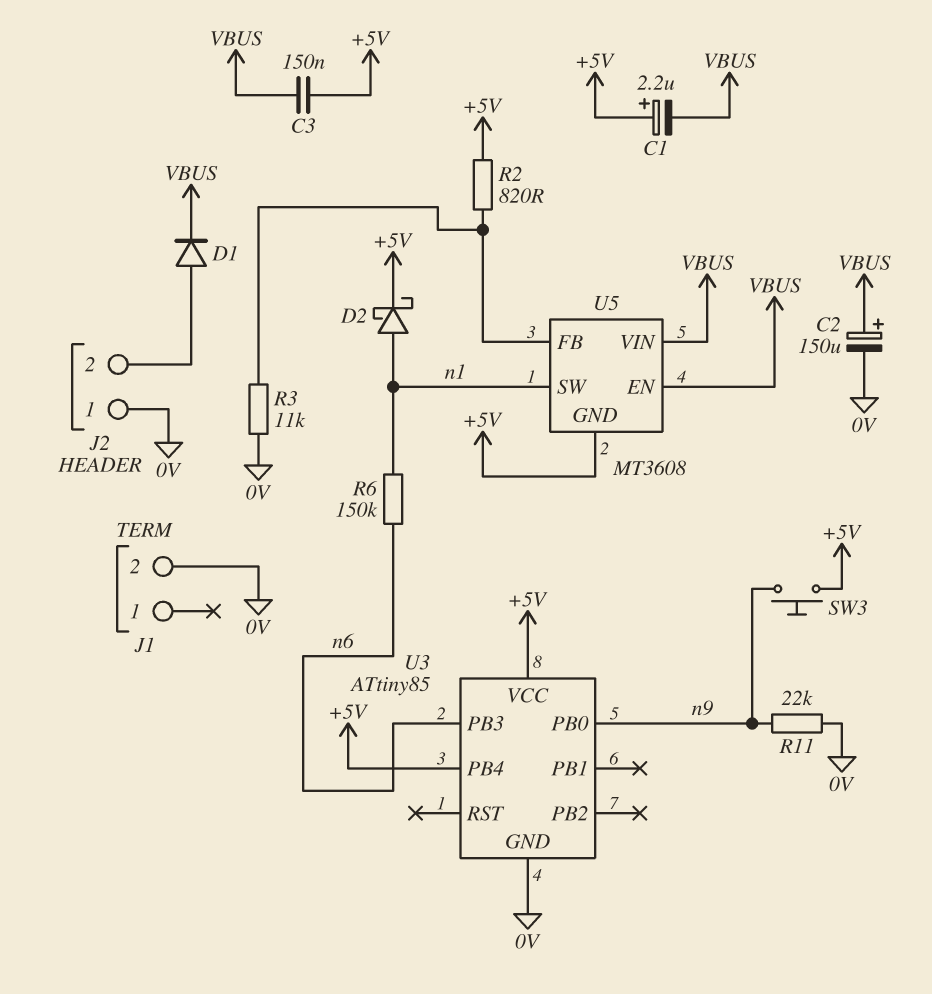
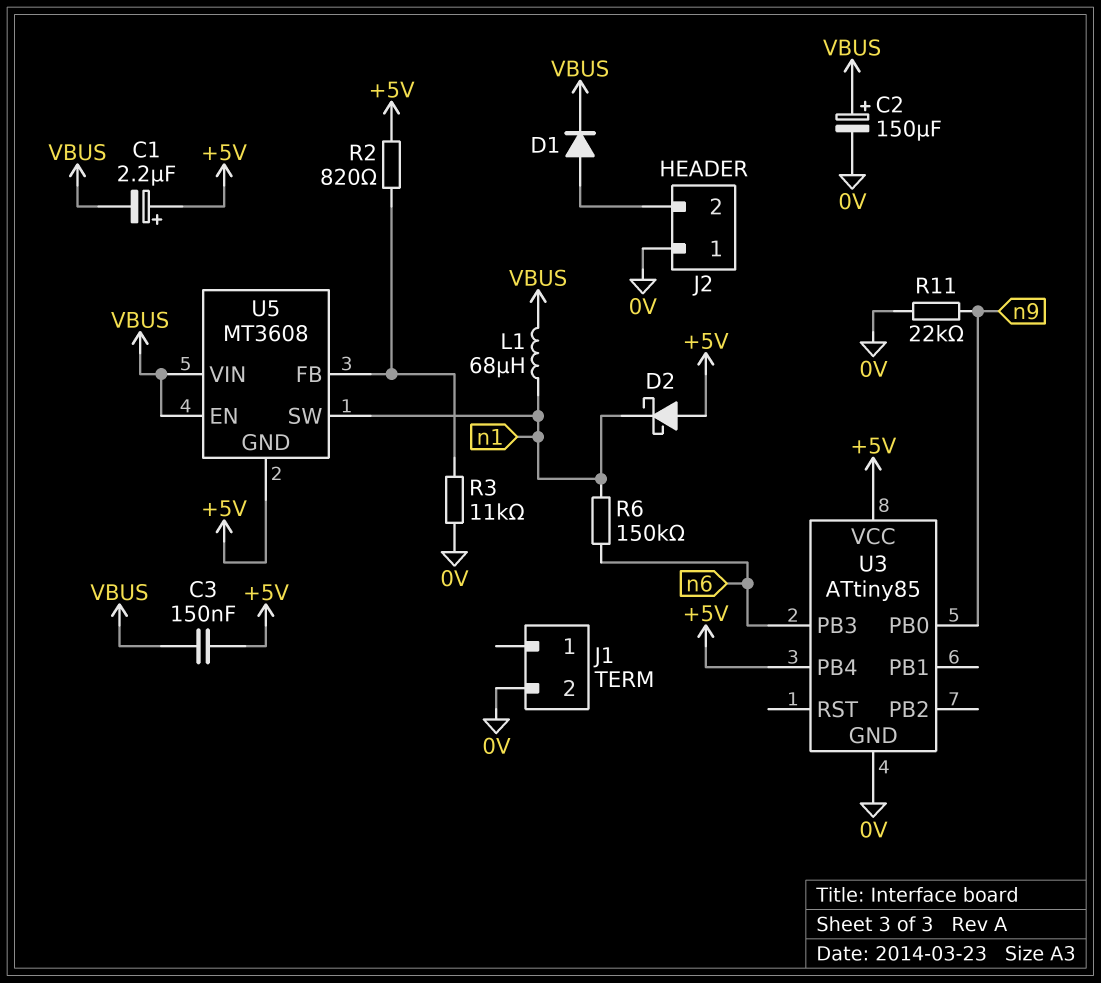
D2: schottky (A n1, K +5V) -> schottky (A +5V, K n1)
L1: none -> 68uH (VBUS, n1)
SW3: button (+5V, n9) -> none

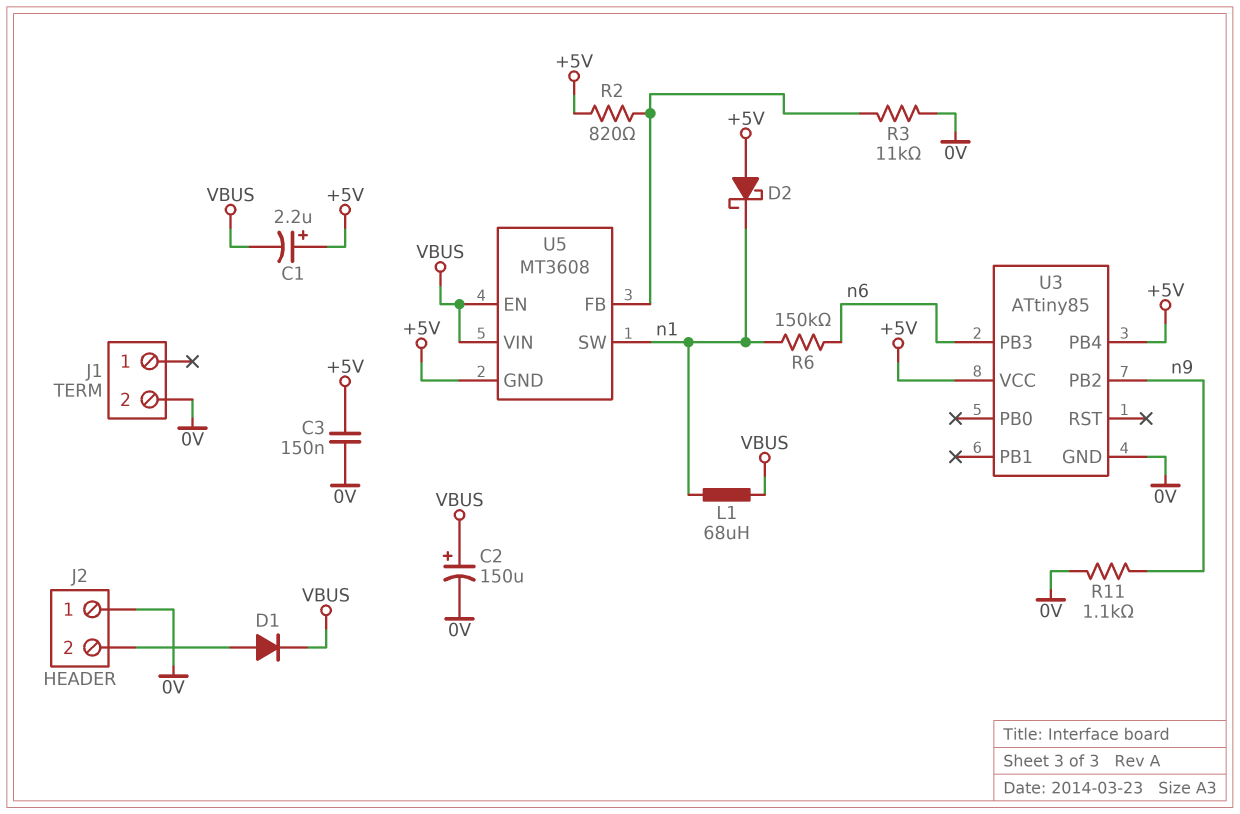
C3: 150nF (+5V, VBUS) -> 150nF (+5V, 0V)
R11: 22k (0V, n9) -> 1.1k (0V, n9)
U3 pin PB0: n9 -> none
U3 pin PB2: none -> n9

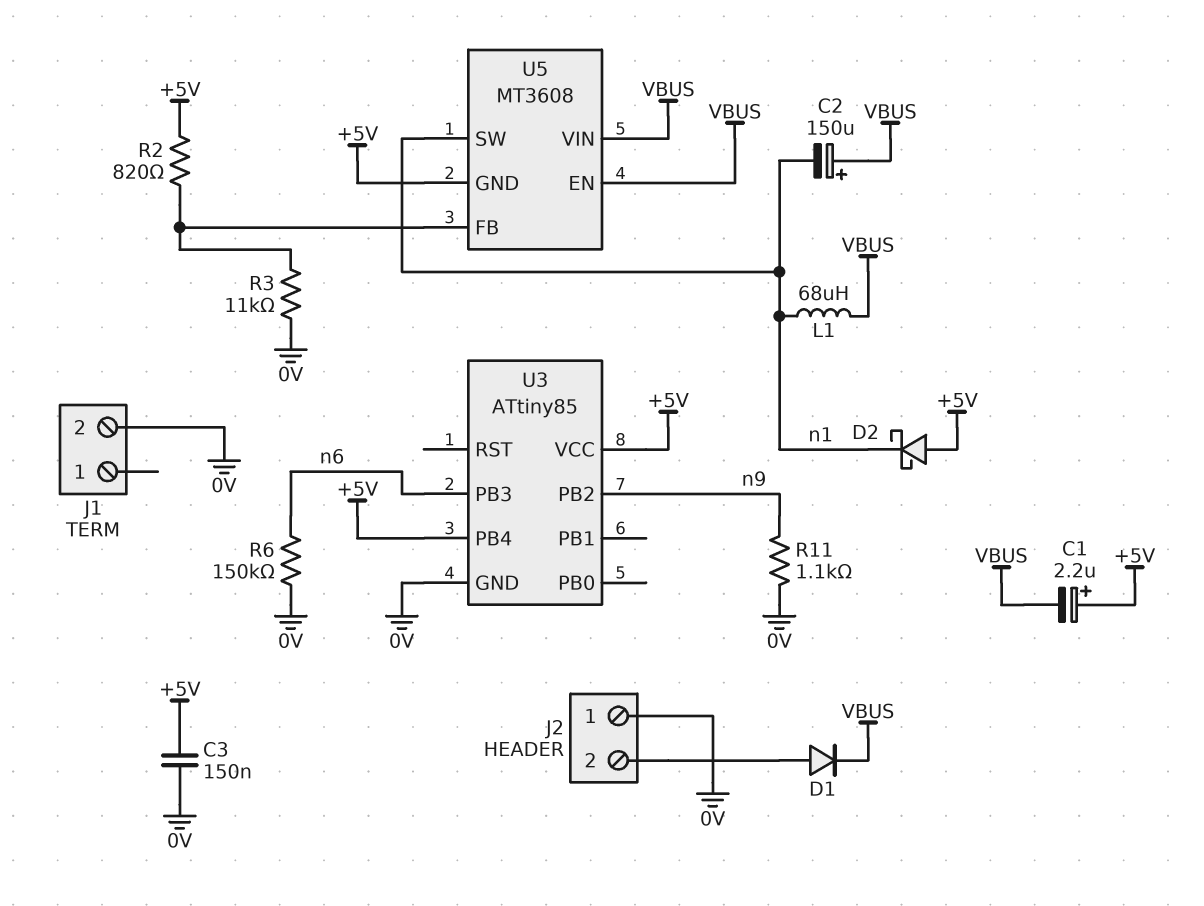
C2: 150uF (plus VBUS, minus 0V) -> 150uF (plus VBUS, minus n1)
R6: 150k (n1, n6) -> 150k (0V, n6)

